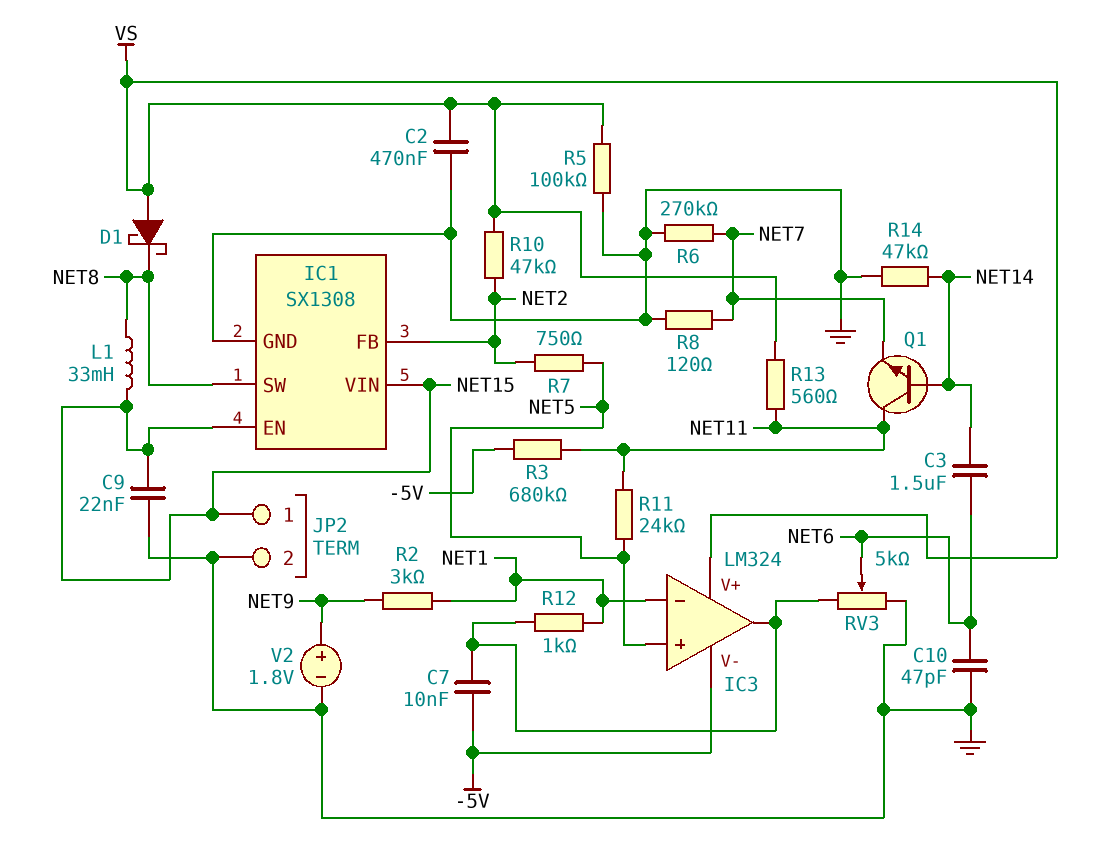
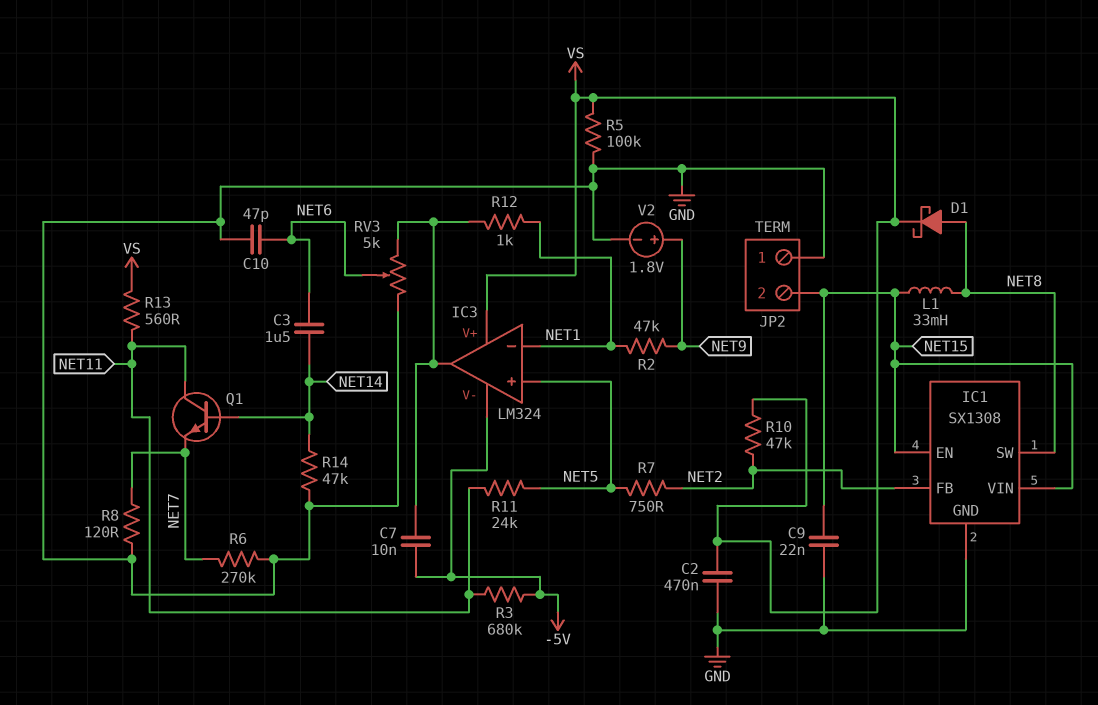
D1: schottky (A VS, K NET8) -> schottky (A NET8, K VS)
JP2 pin 1: NET15 -> GND
JP2 pin 2: GND -> NET15
R2: 3k (NET1, NET9) -> 47k (NET1, NET9)

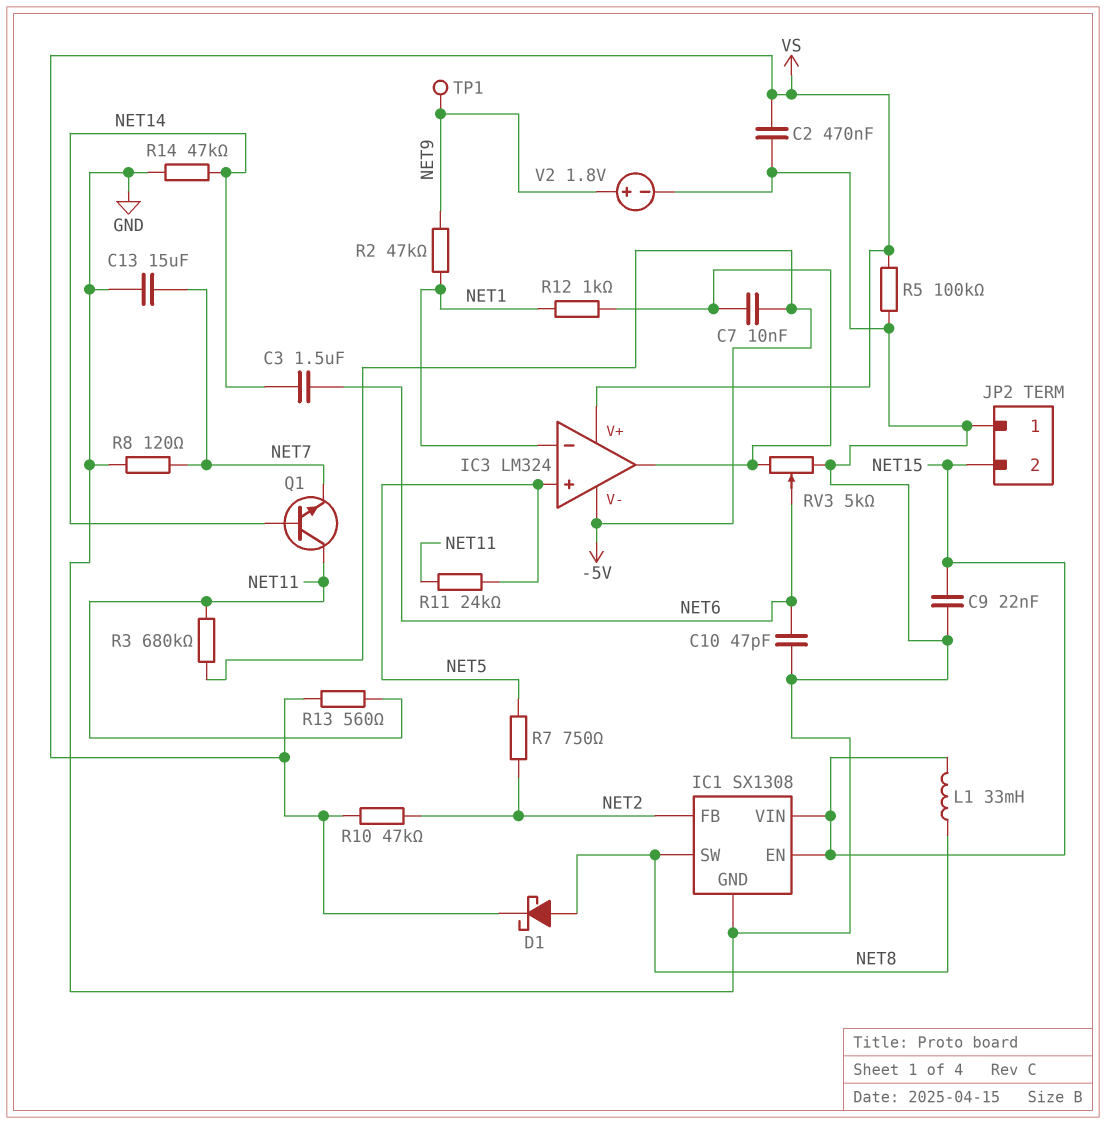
C13: none -> 15uF (GND, NET7)
R6: 270k (GND, NET7) -> none
TP1: none -> test point (NET9)

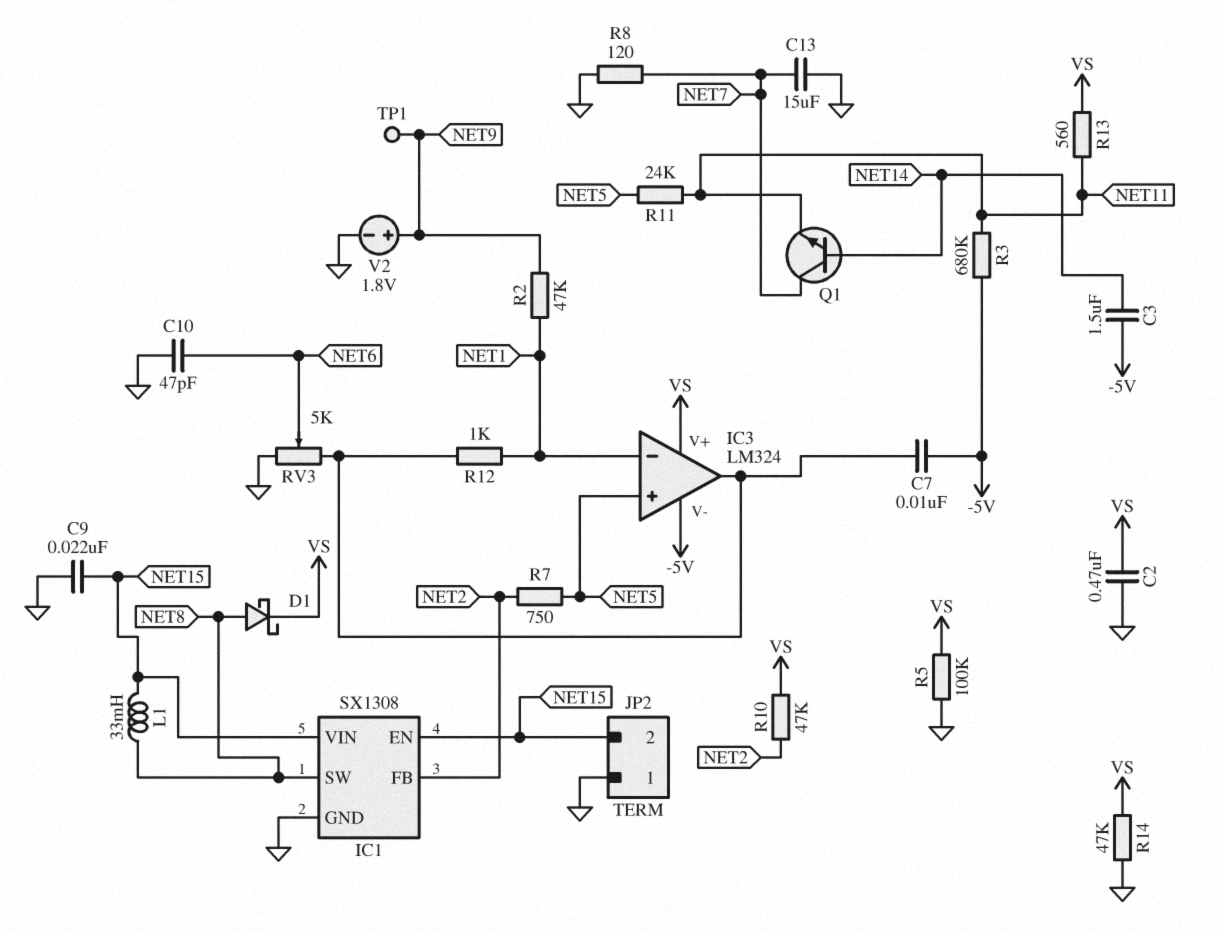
C3: 1.5uF (NET6, NET14) -> 1.5uF (-5V, NET14)
Q1: NPN (B NET14, C NET11, E NET7) -> NPN (B NET14, C NET7, E NET11)
R14: 47k (GND, NET14) -> 47k (GND, VS)

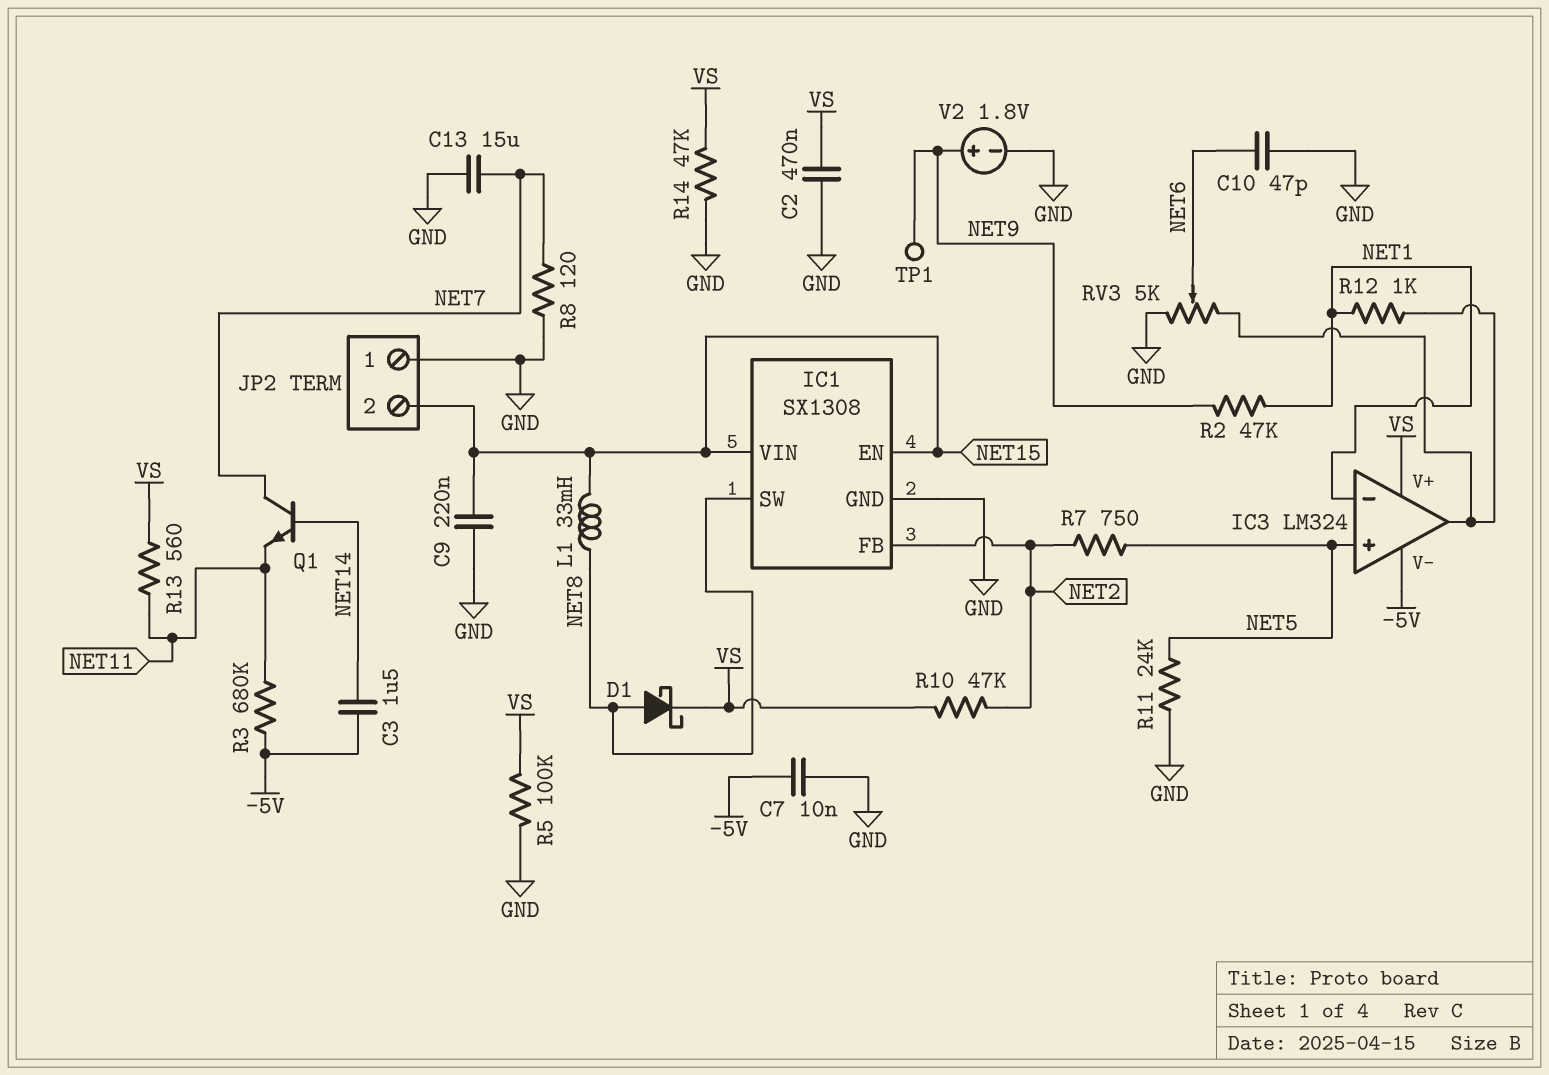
C7: 10nF (-5V, IC3/out) -> 10nF (-5V, GND)
C9: 22nF (GND, NET15) -> 220nF (GND, NET15)
R11: 24k (NET5, NET11) -> 24k (GND, NET5)

